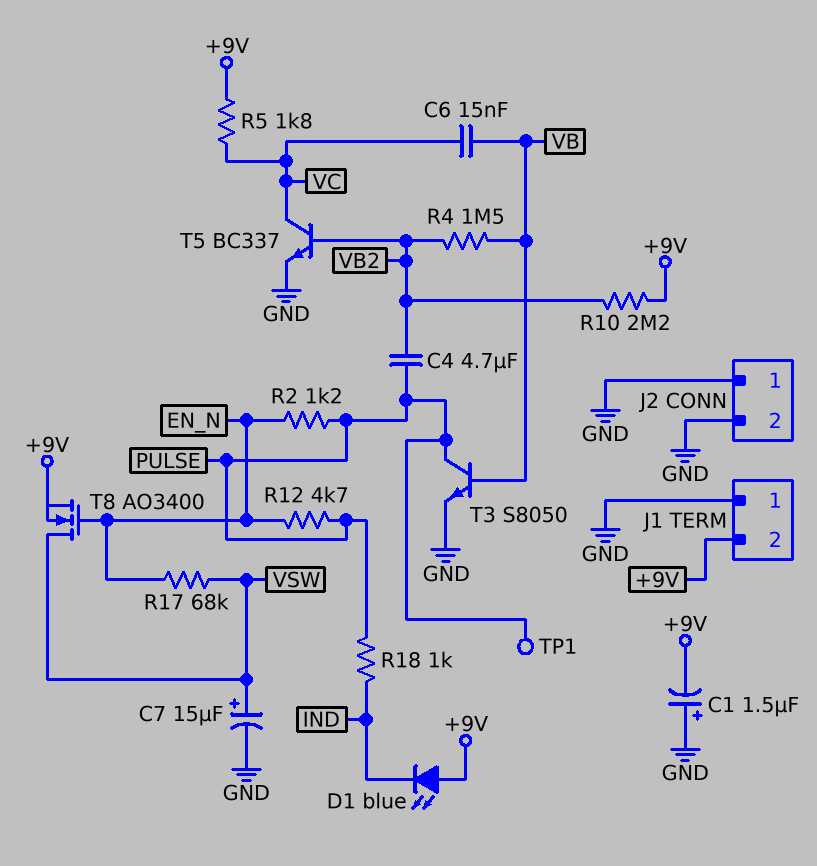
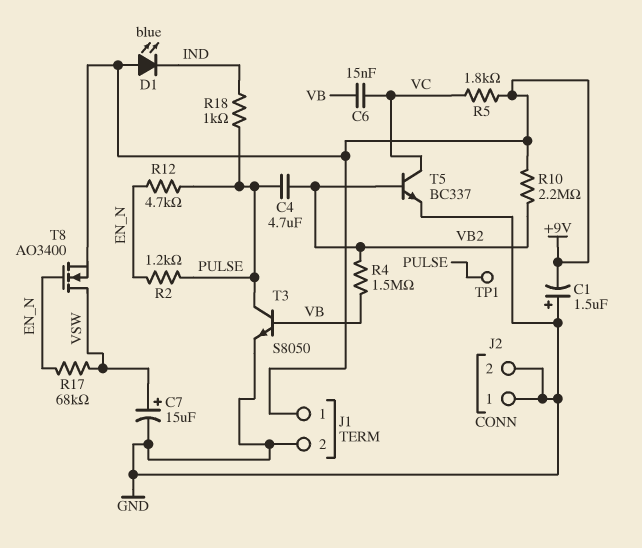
J1 pin 1: GND -> +9V
J1 pin 2: +9V -> GND

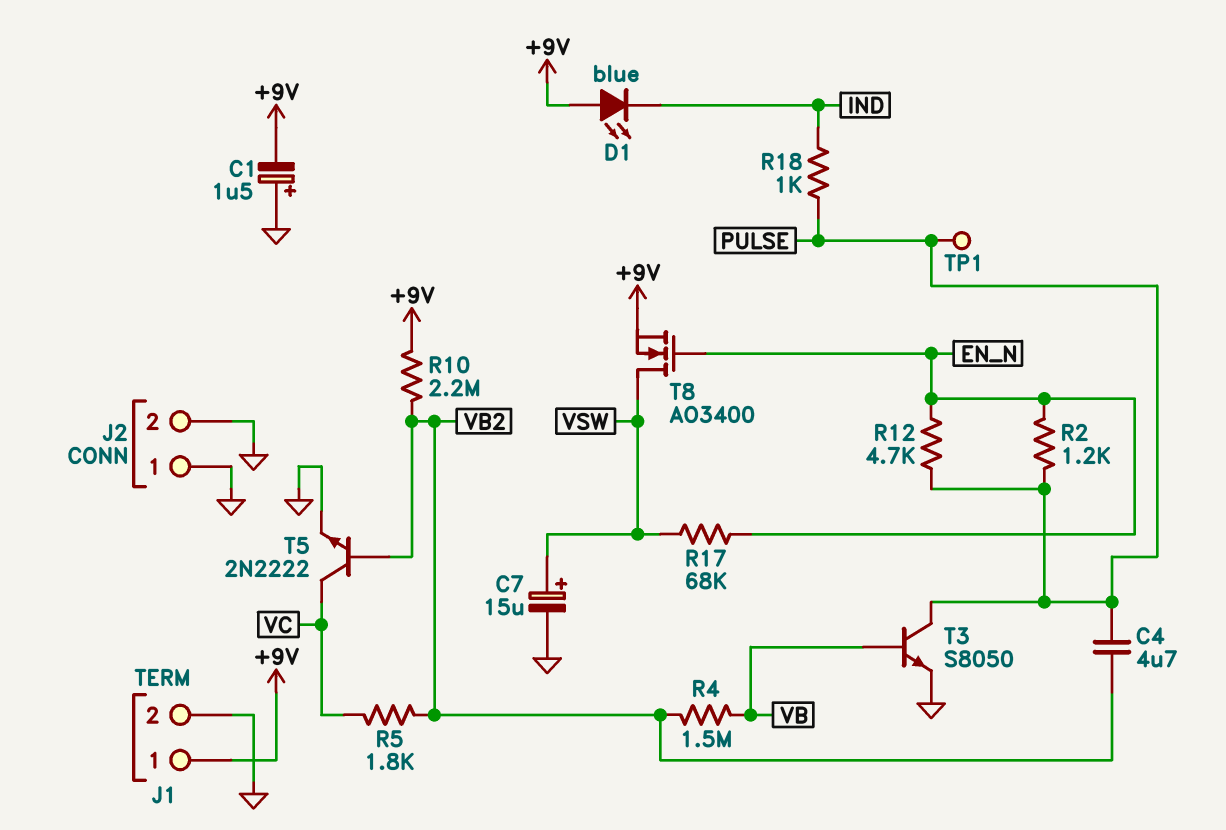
C6: 15nF (VB, VC) -> none
R5: 1.8k (+9V, VC) -> 1.8k (VB2, VC)
T5: NPN BC337 (B VB2, C VC, E GND) -> NPN 2N2222 (B VB2, C VC, E GND)

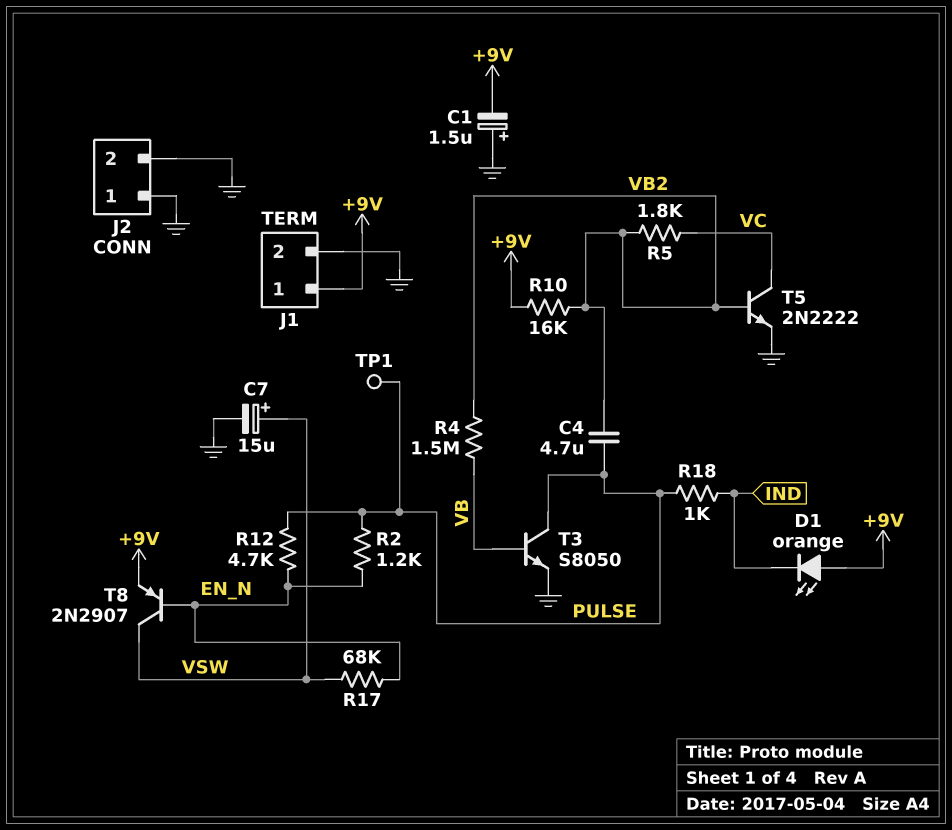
D1: LED blue (A +9V, K IND) -> LED orange (A +9V, K IND)
R10: 2.2M (+9V, VB2) -> 16k (+9V, VB2)
T8: NMOS AO3400 (G EN_N, D VSW, S +9V) -> PNP 2N2907 (B EN_N, C VSW, E +9V)

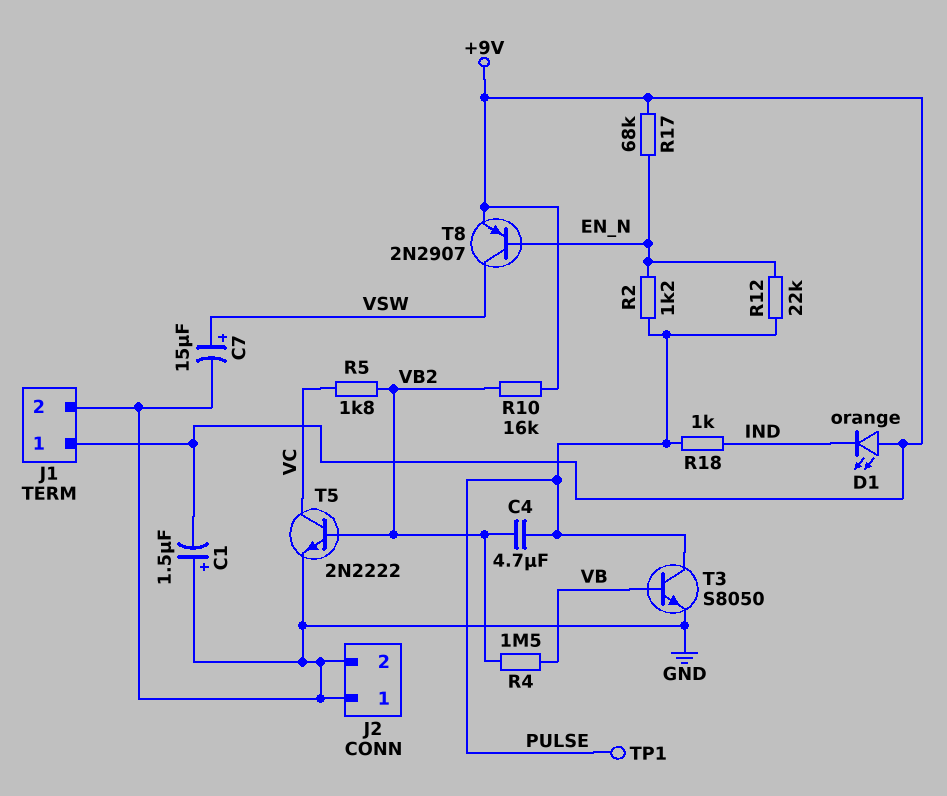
R12: 4.7k (EN_N, PULSE) -> 22k (EN_N, PULSE)
R17: 68k (EN_N, VSW) -> 68k (+9V, EN_N)

